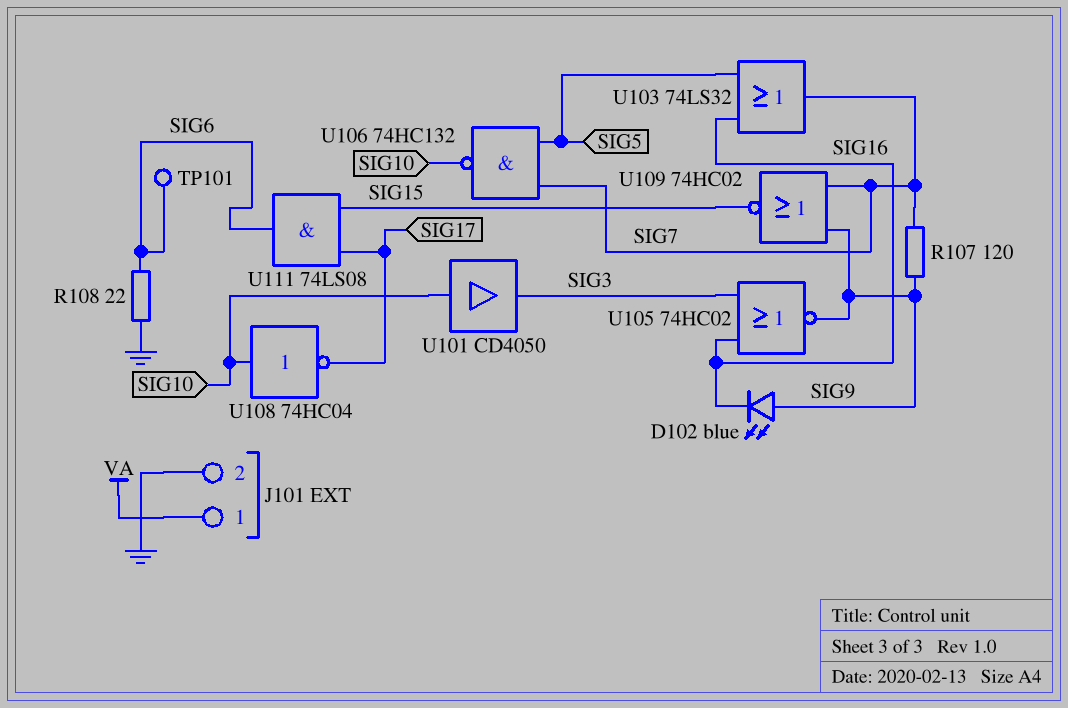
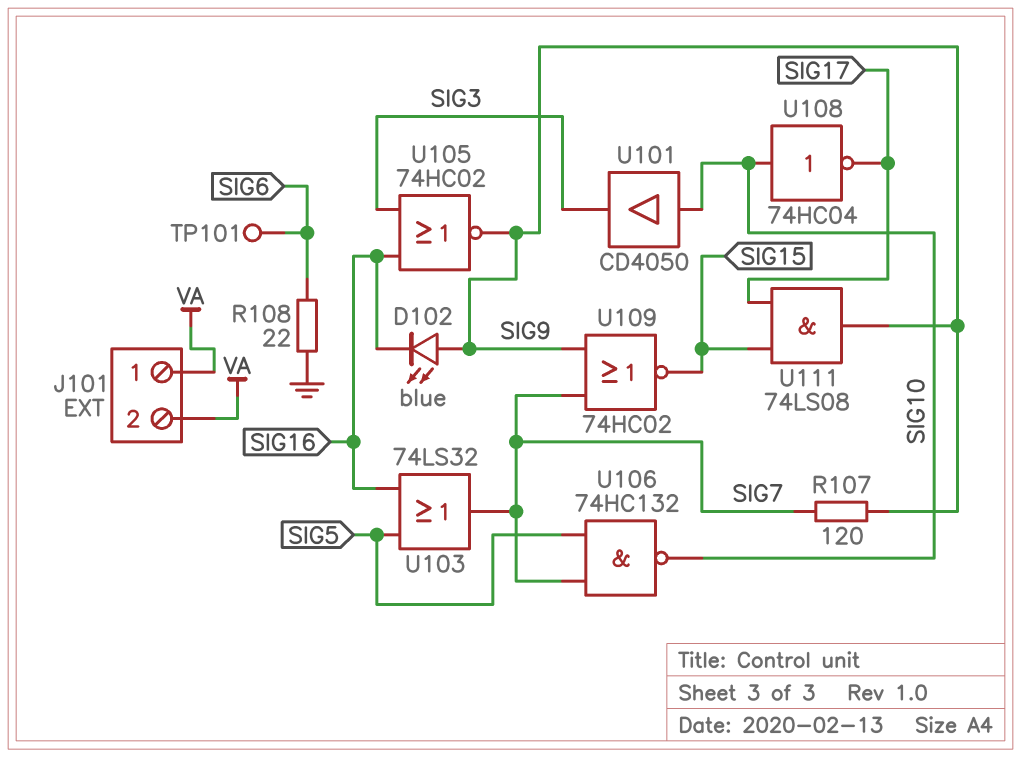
J101 pin 2: GND -> VA
U111: AND 74LS08 (in SIG15, in SIG17, out SIG6) -> AND 74LS08 (in SIG15, in SIG17, out SIG9)

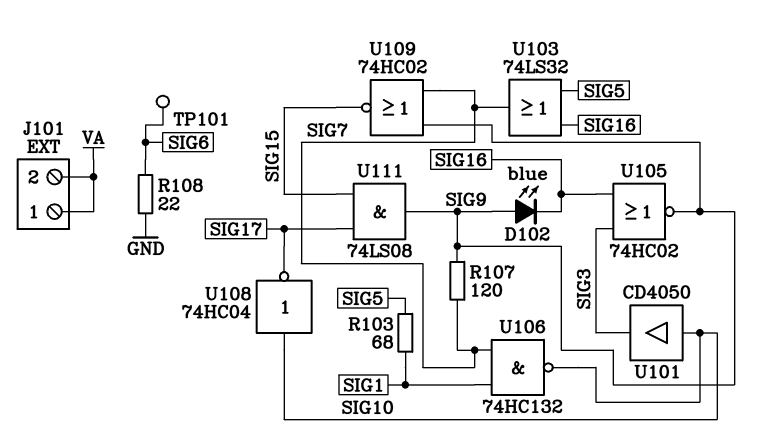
R103: none -> 68 (SIG1, SIG5)
U106: NAND 74HC132 (in SIG5, in SIG7, out SIG10) -> NAND 74HC132 (in SIG1, in SIG7, out SIG10)

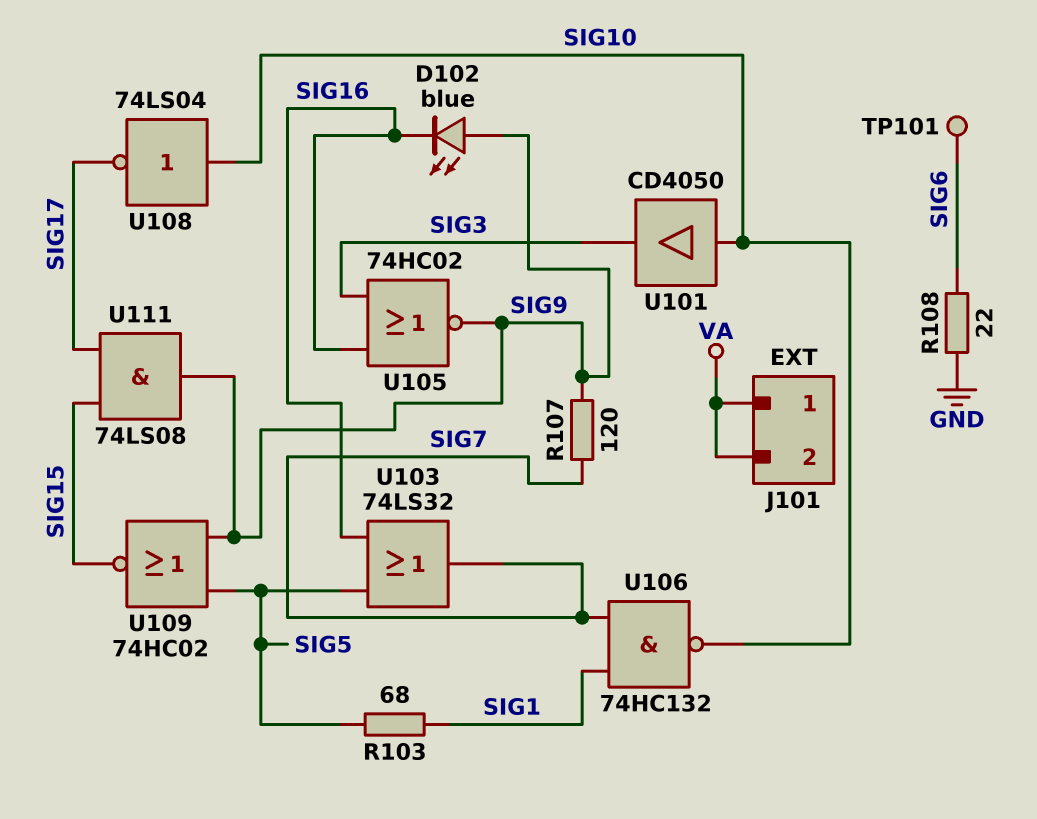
U108: NOT 74HC04 (in SIG10, out SIG17) -> NOT 74LS04 (in SIG10, out SIG17)
U109: NOR 74HC02 (in SIG7, in SIG9, out SIG15) -> NOR 74HC02 (in SIG5, in SIG9, out SIG15)

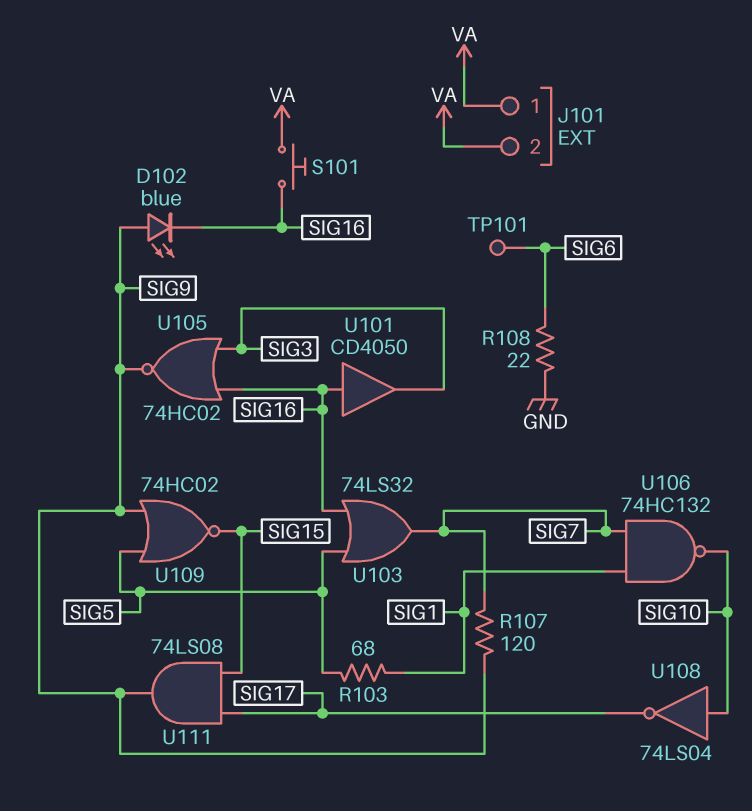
S101: none -> button (SIG16, VA)
U101: buffer CD4050 (in SIG10, out SIG3) -> buffer CD4050 (in SIG16, out SIG3)

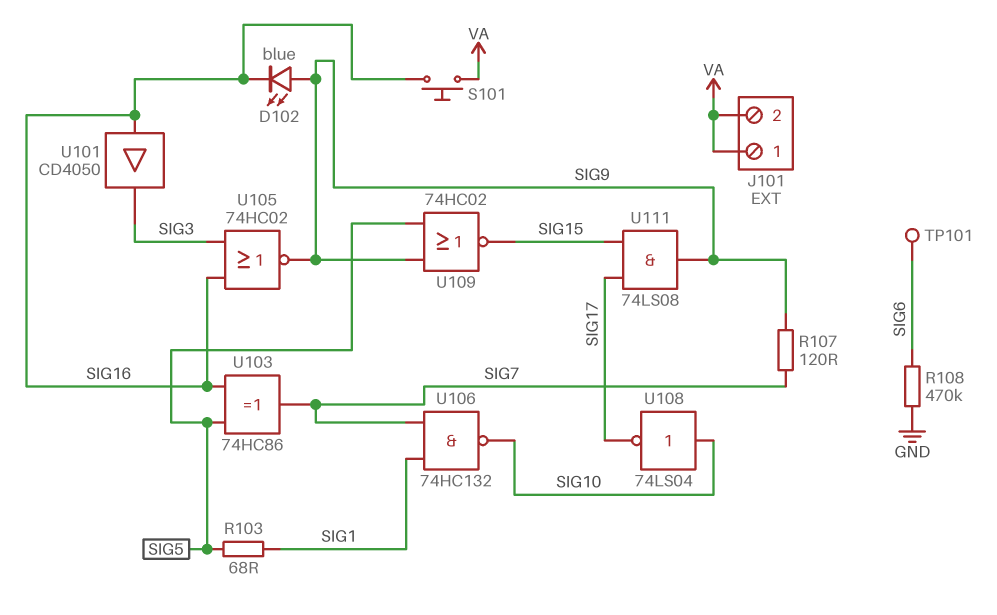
R108: 22 (GND, SIG6) -> 470k (GND, SIG6)
U103: OR 74LS32 (in SIG5, in SIG16, out SIG7) -> XOR 74HC86 (in SIG5, in SIG16, out SIG7)

